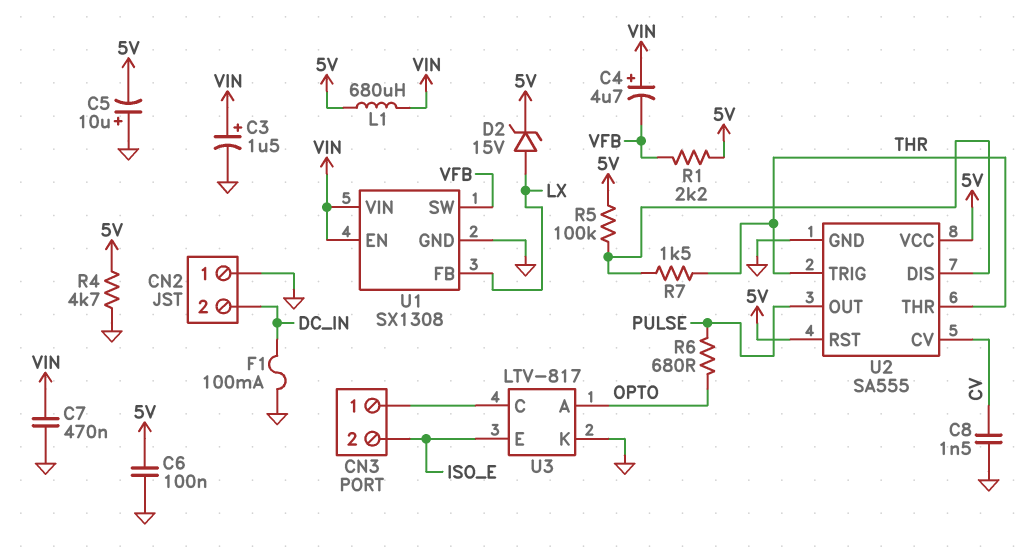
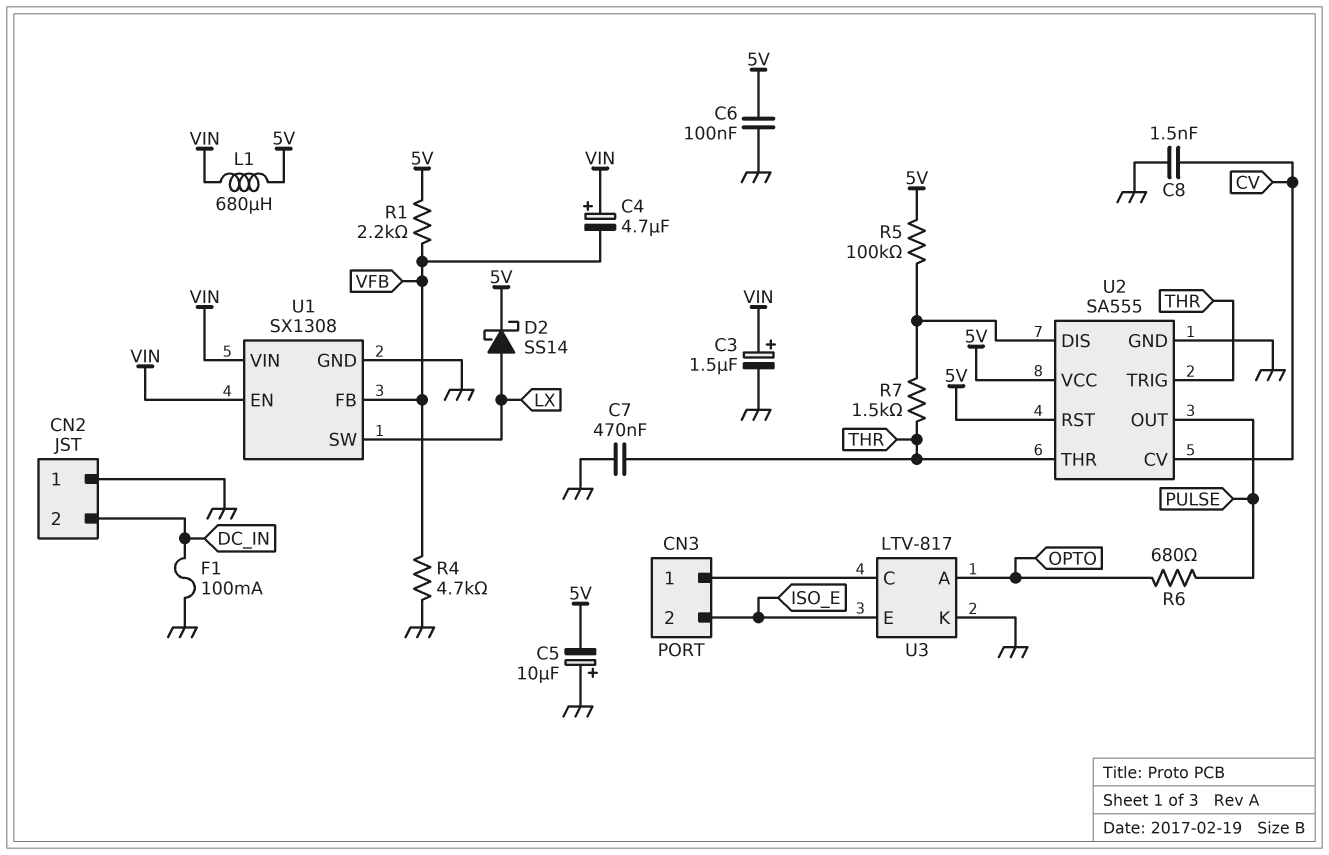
C7: 470nF (GND, VIN) -> 470nF (GND, THR)
D2: zener 15V (A LX, K 5V) -> schottky SS14 (A LX, K 5V)
R4: 4.7k (5V, GND) -> 4.7k (GND, VFB)
U1 pin FB: LX -> VFB
U1 pin SW: VFB -> LX

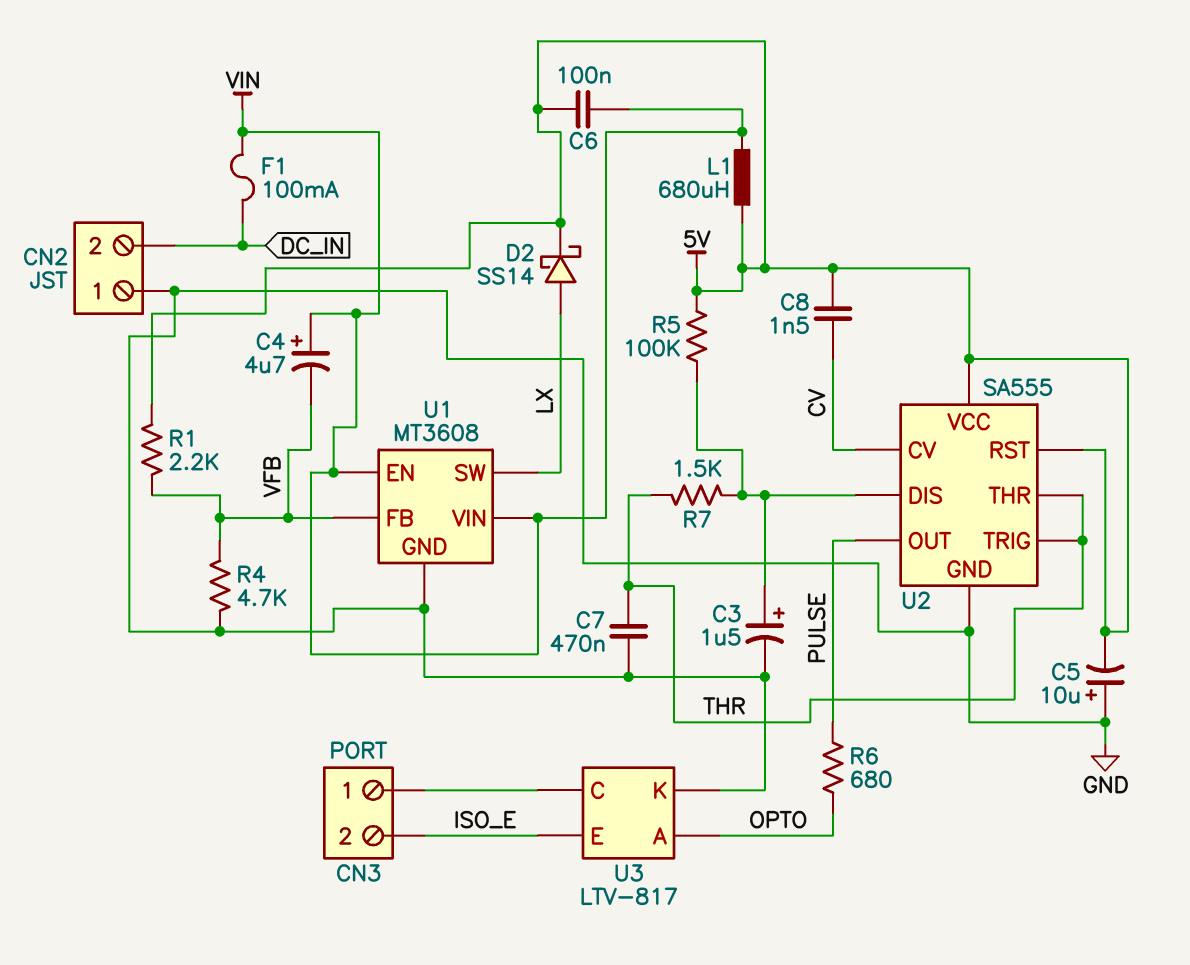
C3: 1.5uF (plus VIN, minus GND) -> 1.5uF (plus U2/DIS, minus GND)
C6: 100nF (5V, GND) -> 100nF (5V, VIN)
C8: 1.5nF (CV, GND) -> 1.5nF (5V, CV)
F1: 100mA (DC_IN, GND) -> 100mA (DC_IN, VIN)
U1: SX1308 -> MT3608

